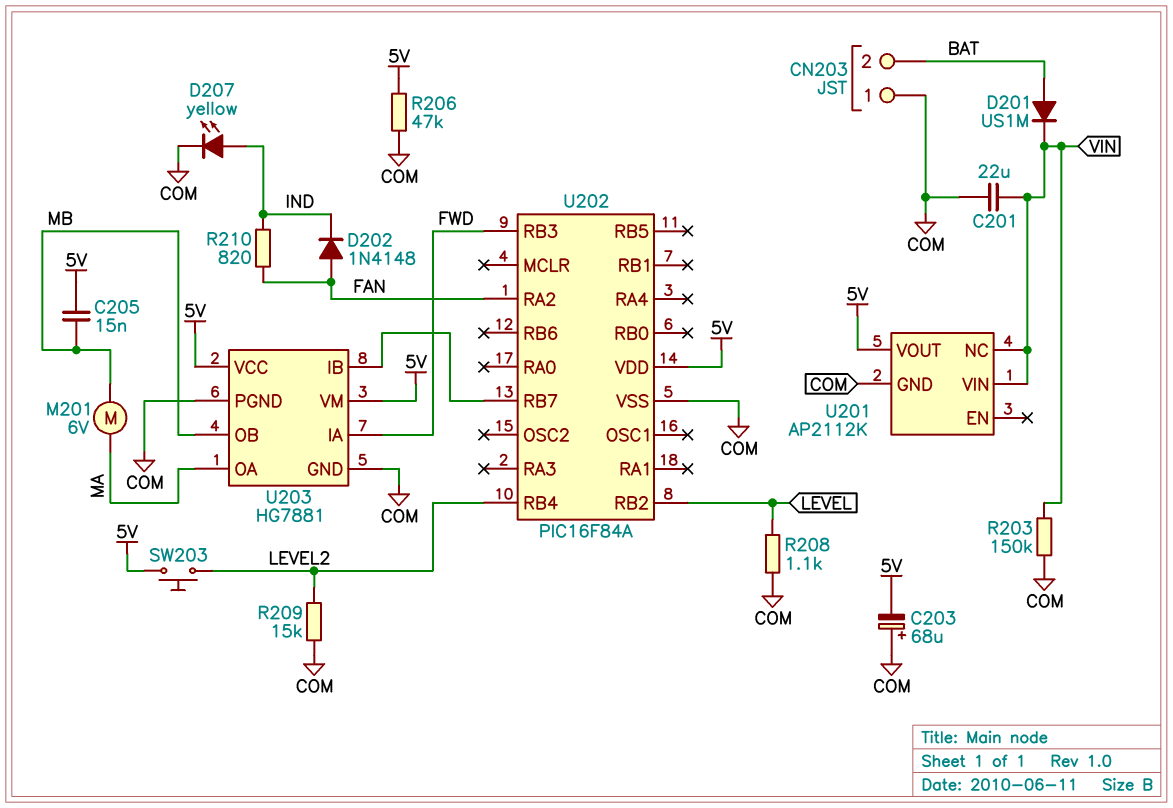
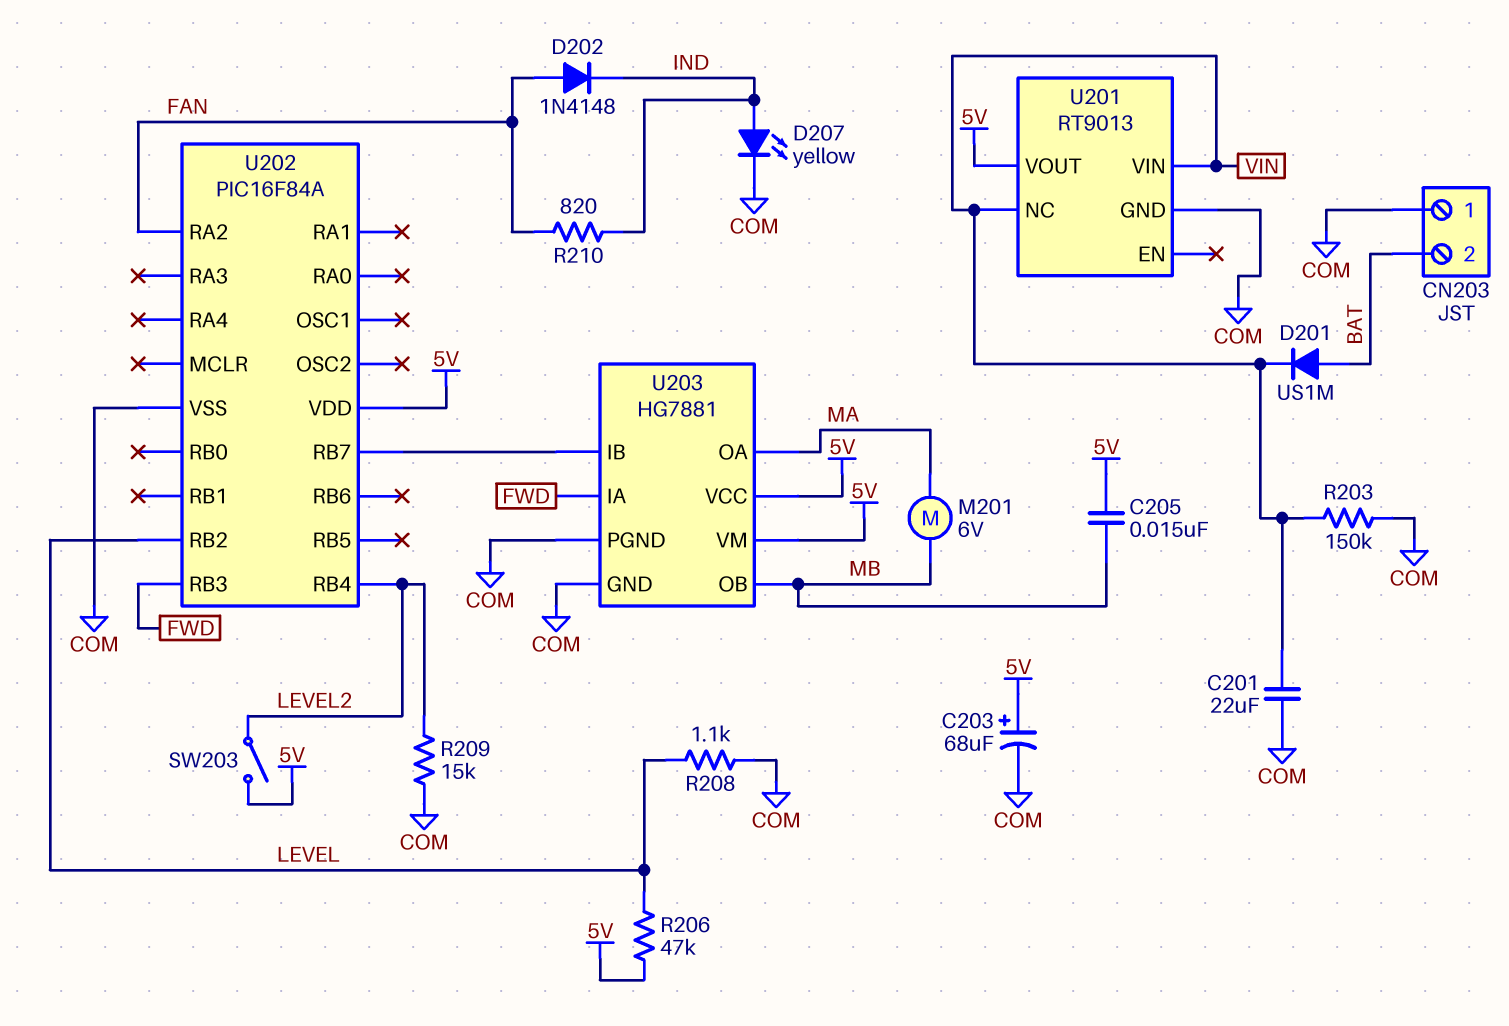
C203: 68uF (plus COM, minus 5V) -> 68uF (plus 5V, minus COM)
R206: 47k (5V, COM) -> 47k (5V, LEVEL)
SW203: button (5V, LEVEL2) -> switch (5V, LEVEL2)
U201: AP2112K -> RT9013

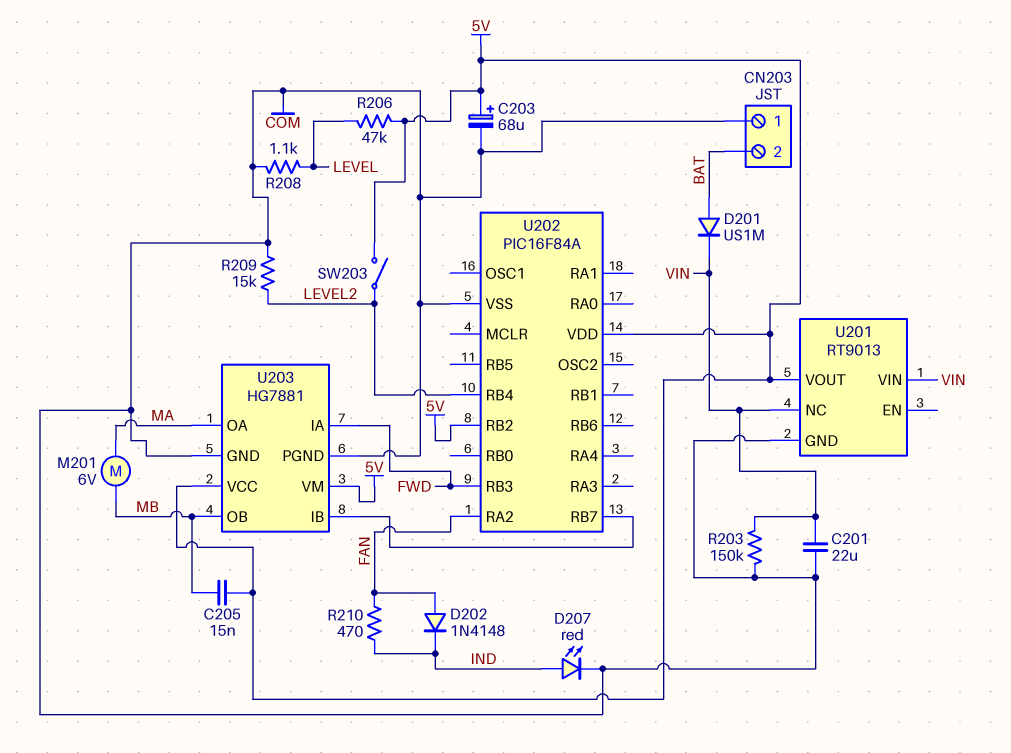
D207: LED yellow (A IND, K COM) -> LED red (A IND, K COM)
R210: 820 (FAN, IND) -> 470 (FAN, IND)
U202 pin RB2: LEVEL -> 5V

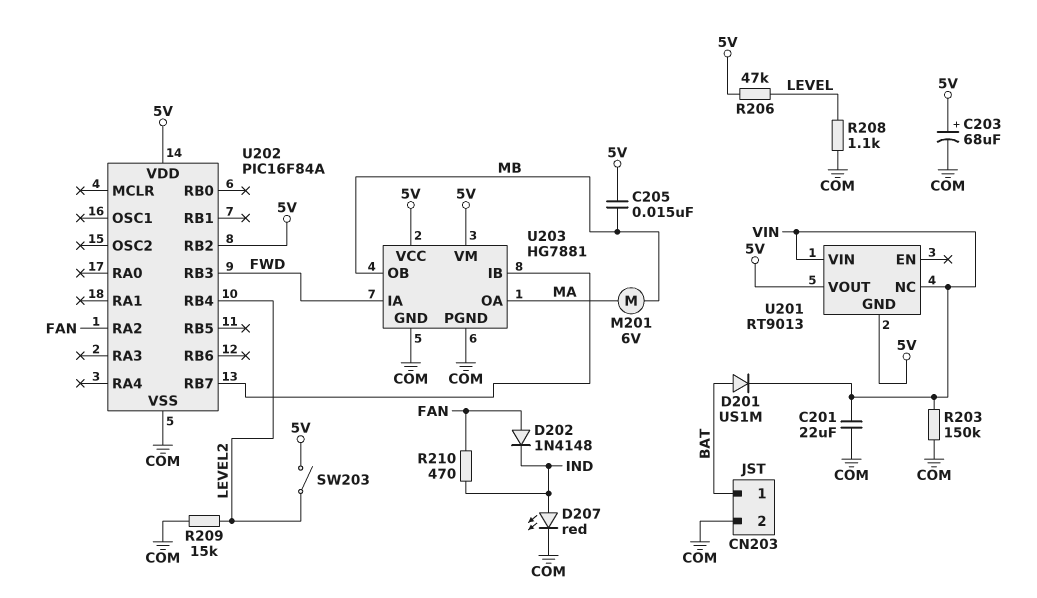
CN203 pin 1: COM -> BAT
CN203 pin 2: BAT -> COM
U201 pin GND: COM -> 5V

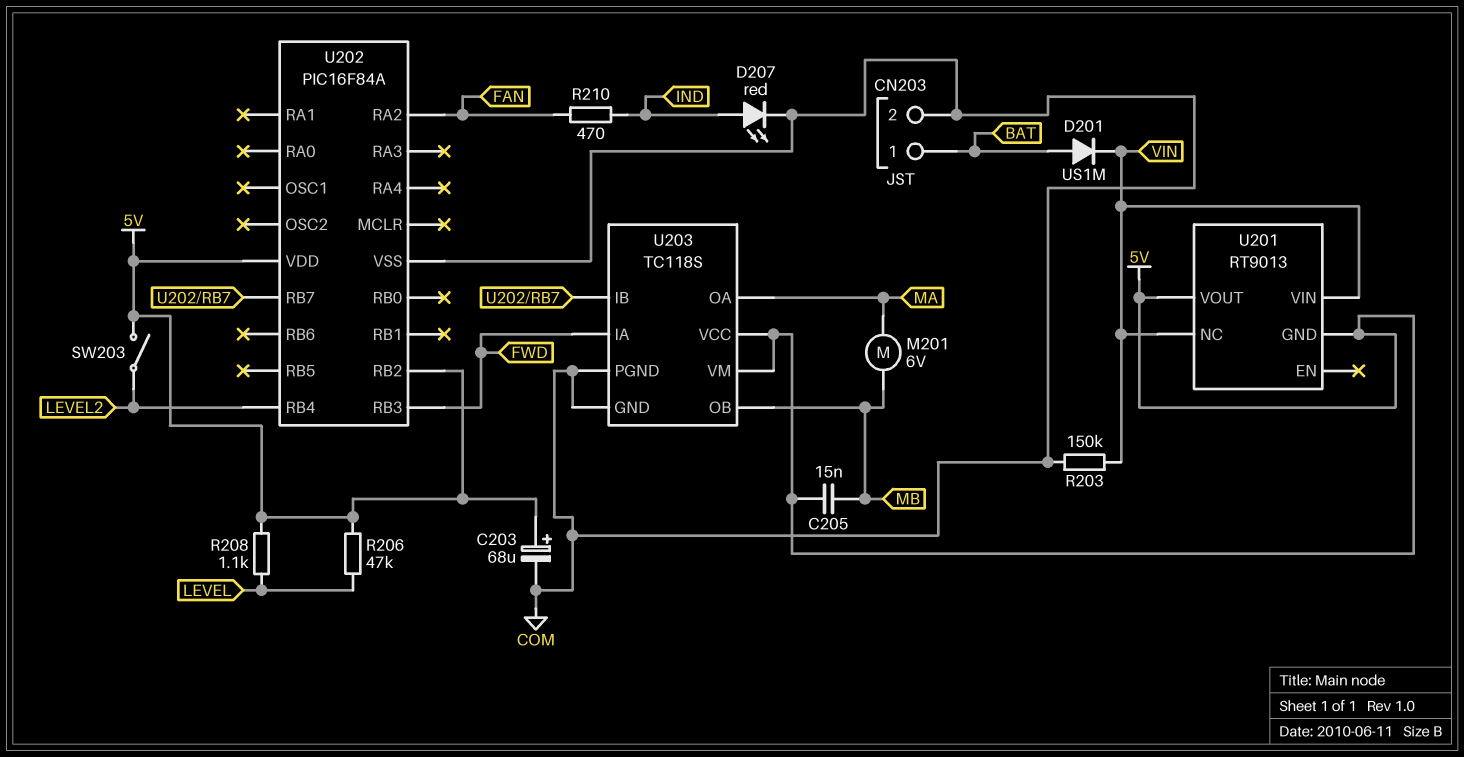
C201: 22uF (COM, VIN) -> none
D202: diode 1N4148 (A FAN, K IND) -> none
R208: 1.1k (COM, LEVEL) -> 1.1k (5V, LEVEL)
R209: 15k (COM, LEVEL2) -> none
U203: HG7881 -> TC118S

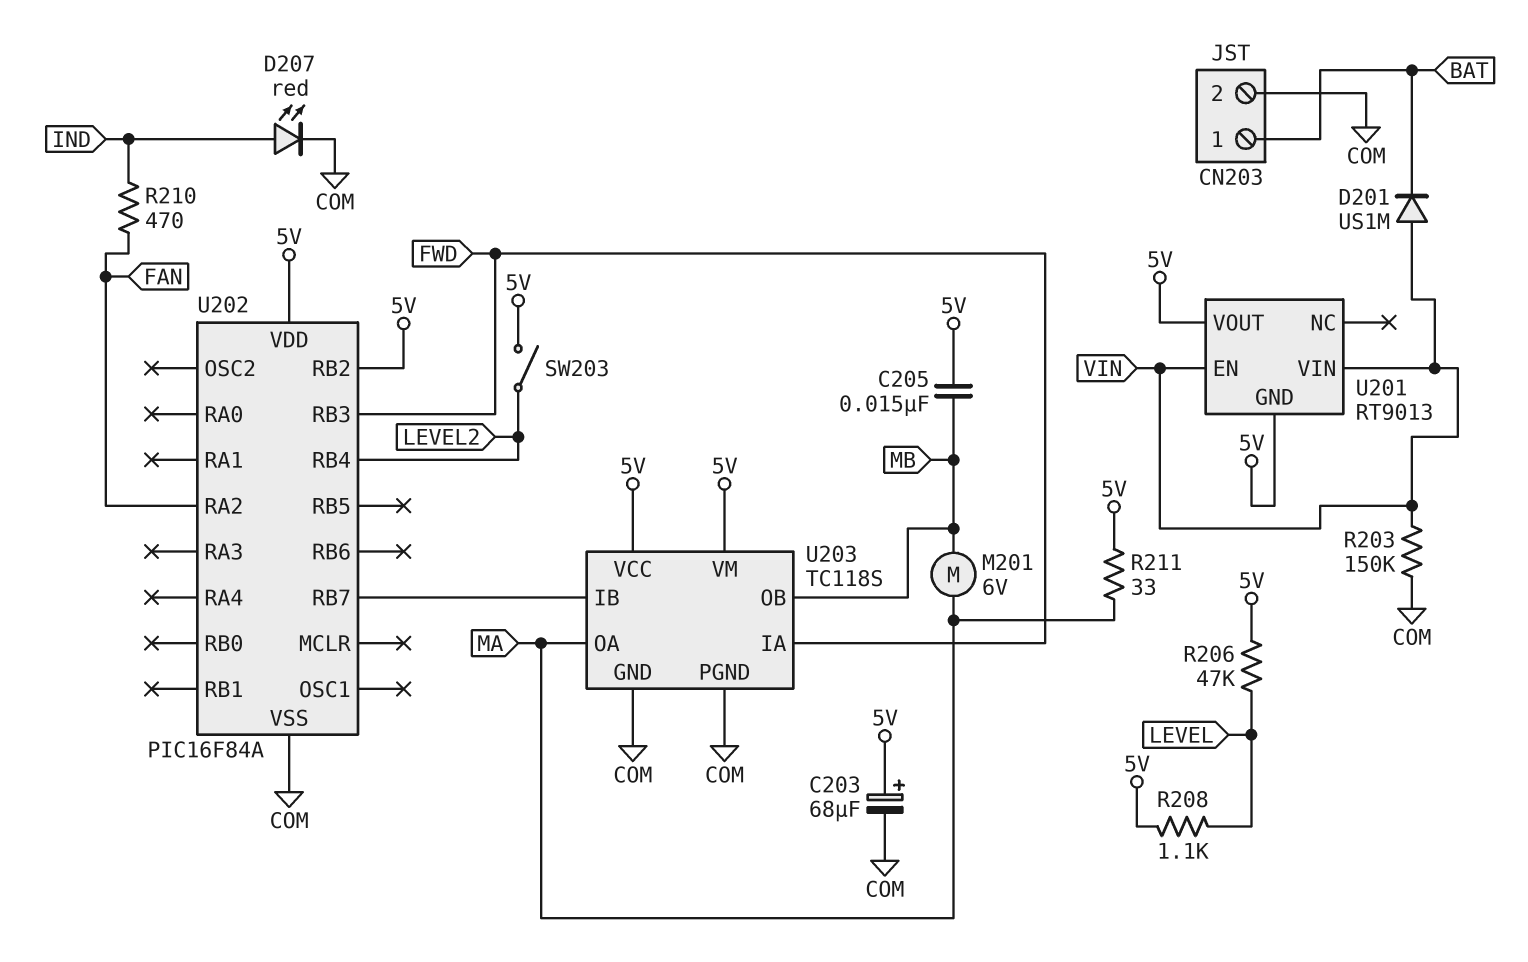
D201: diode US1M (A BAT, K VIN) -> diode US1M (A VIN, K BAT)
R211: none -> 33 (5V, MA)
U201 pin EN: none -> VIN
U201 pin NC: VIN -> none

